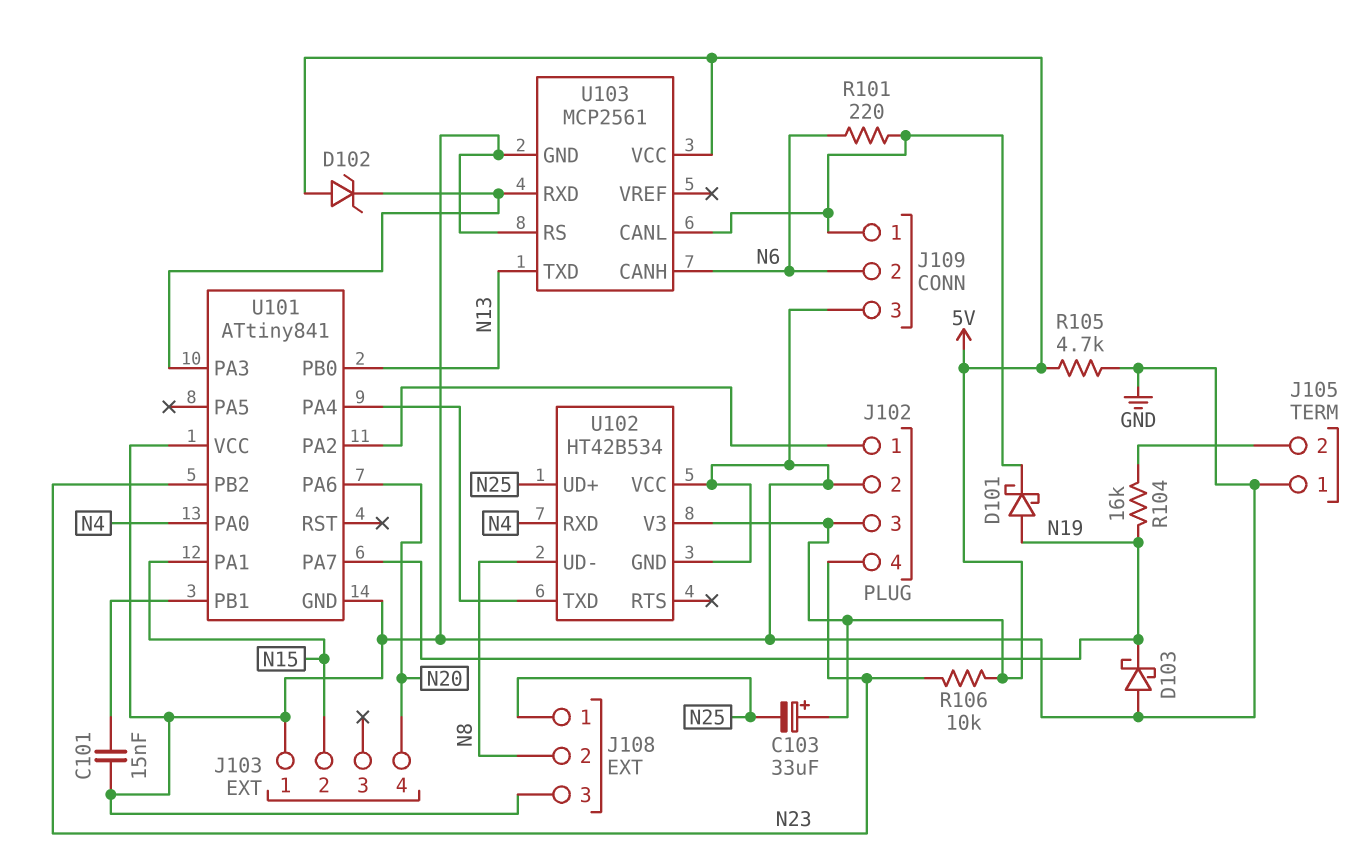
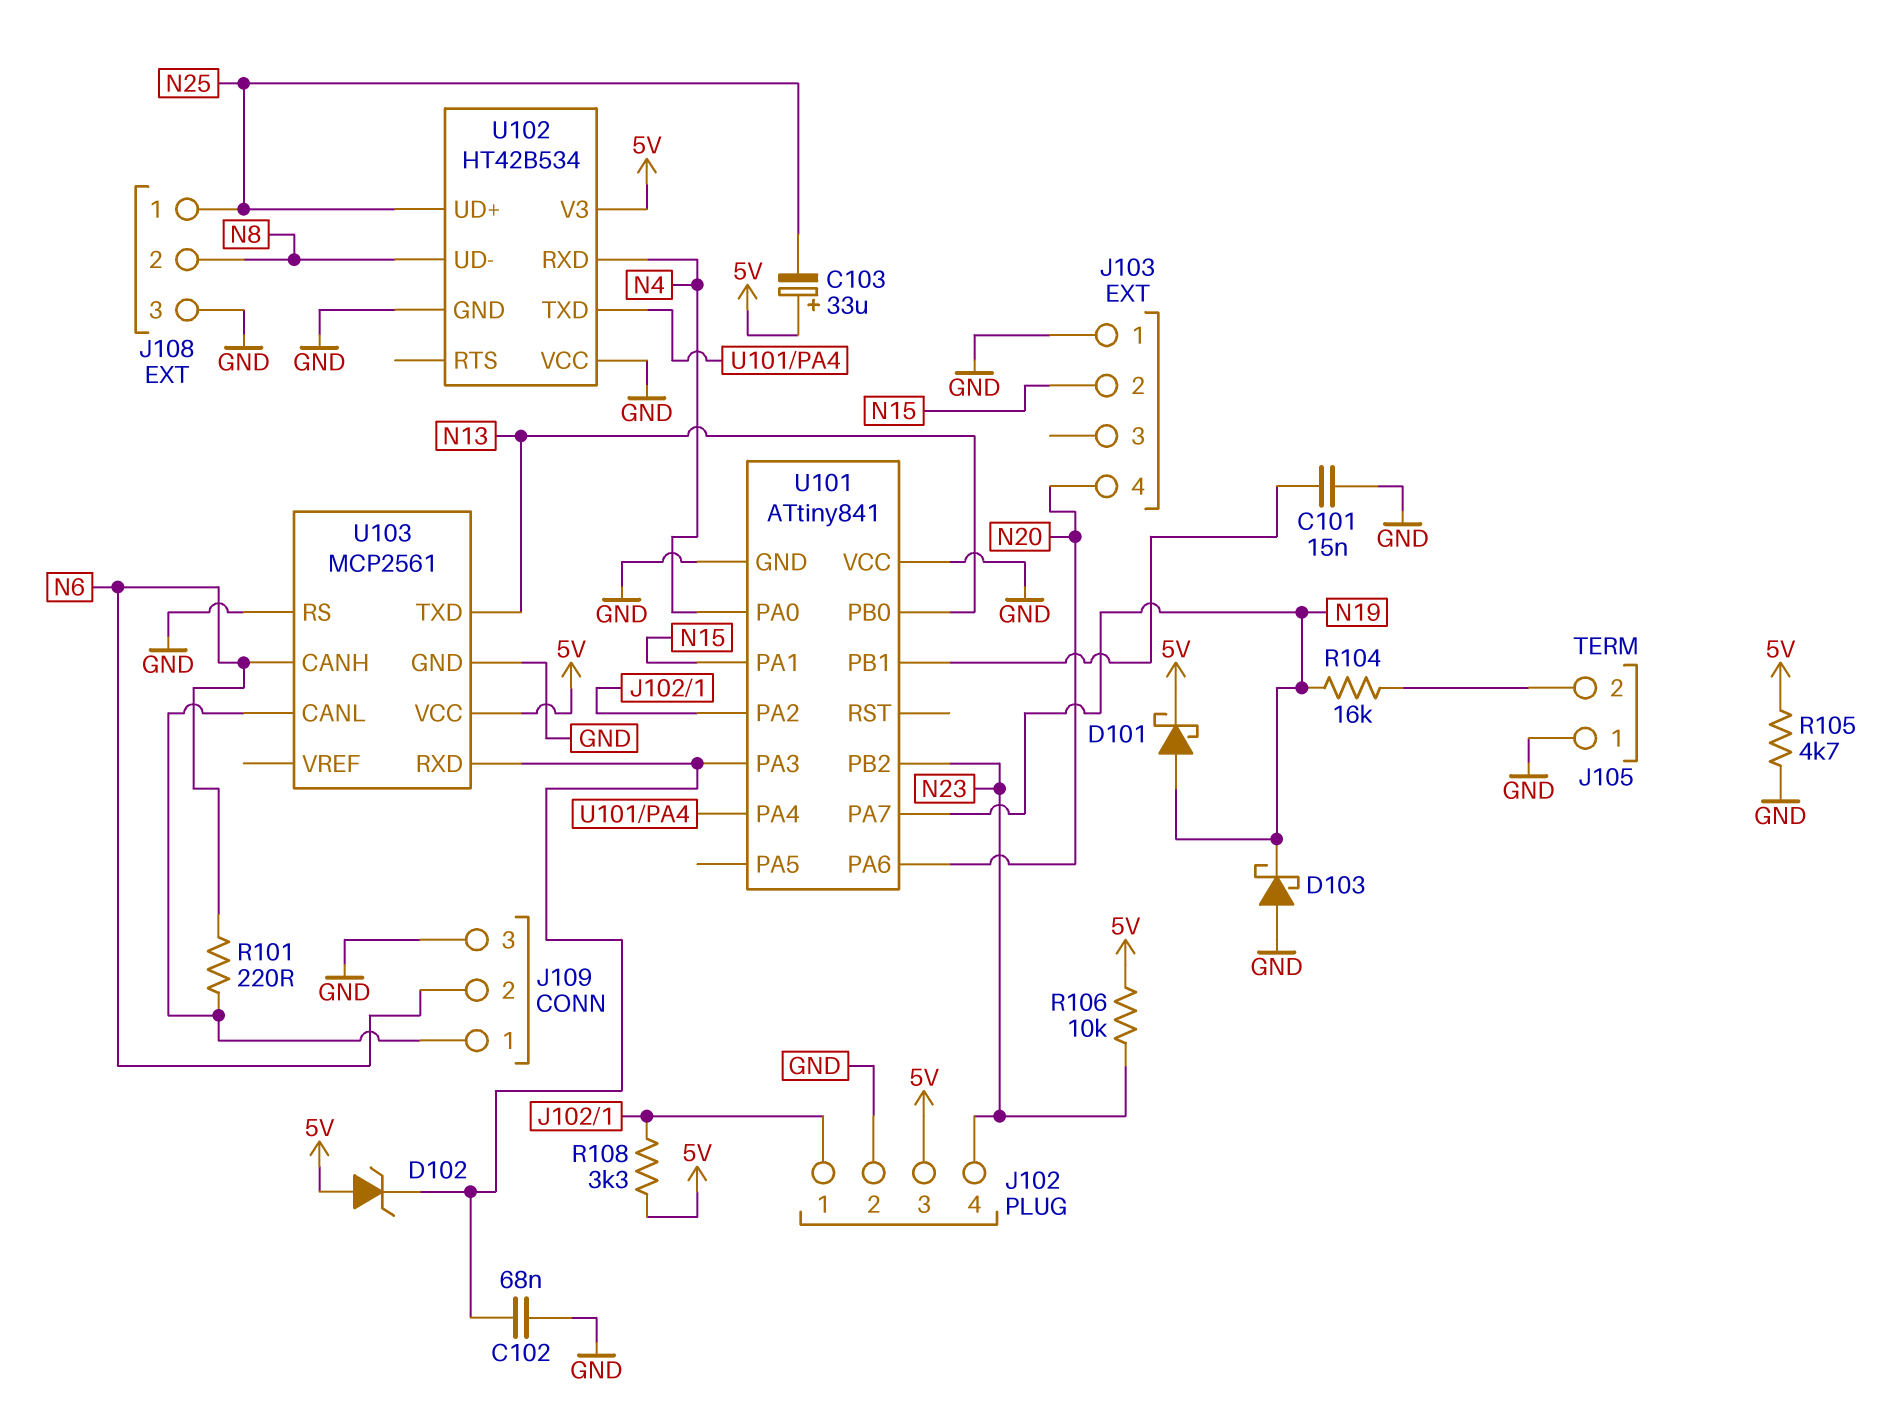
C102: none -> 68nF (GND, U101/PA3)
D101: schottky (A N19, K J109/1) -> schottky (A N19, K 5V)
R108: none -> 3.3k (5V, J102/1)

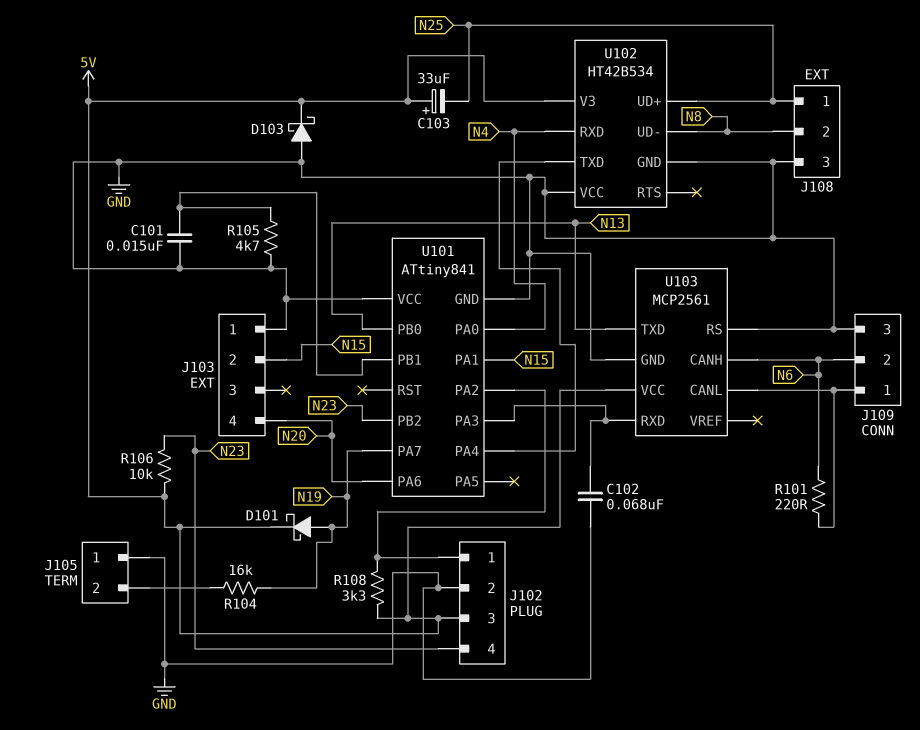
D102: zener (A 5V, K U101/PA3) -> none
D103: schottky (A GND, K N19) -> schottky (A GND, K 5V)
R105: 4.7k (5V, GND) -> 4.7k (GND, U101/PB1)

